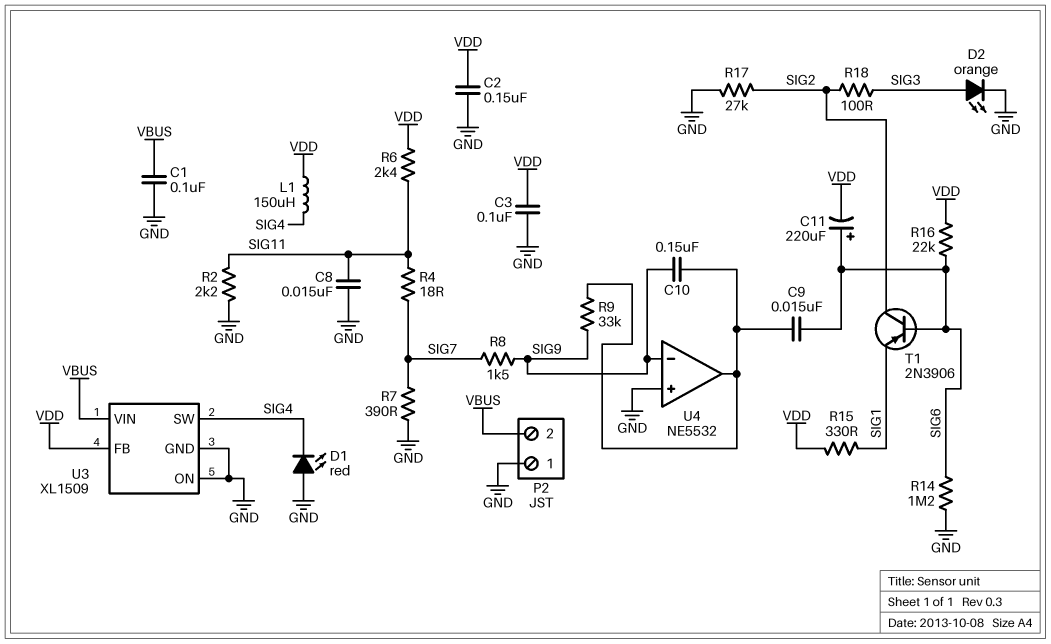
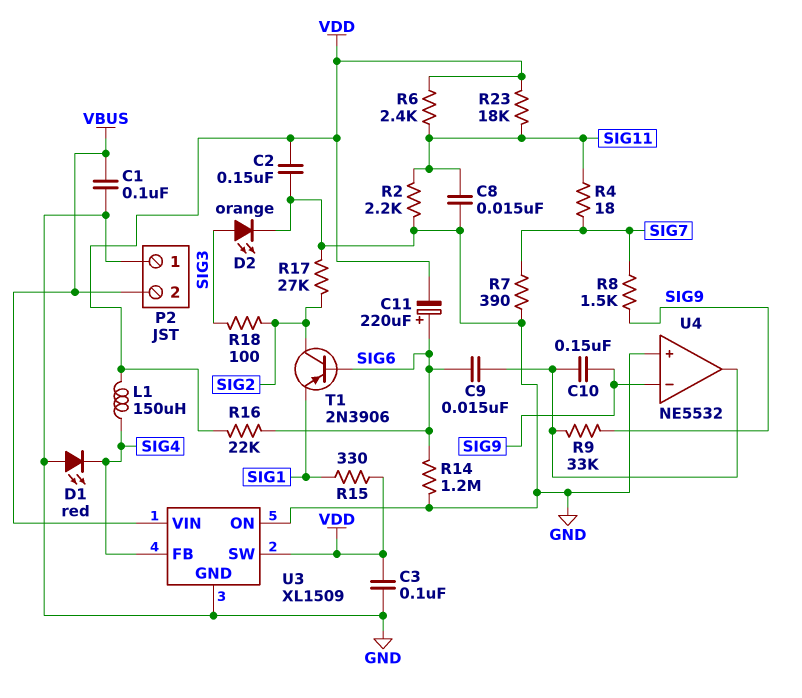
R23: none -> 18k (SIG11, VDD)
U3 pin FB: VDD -> SIG4
U3 pin SW: SIG4 -> VDD

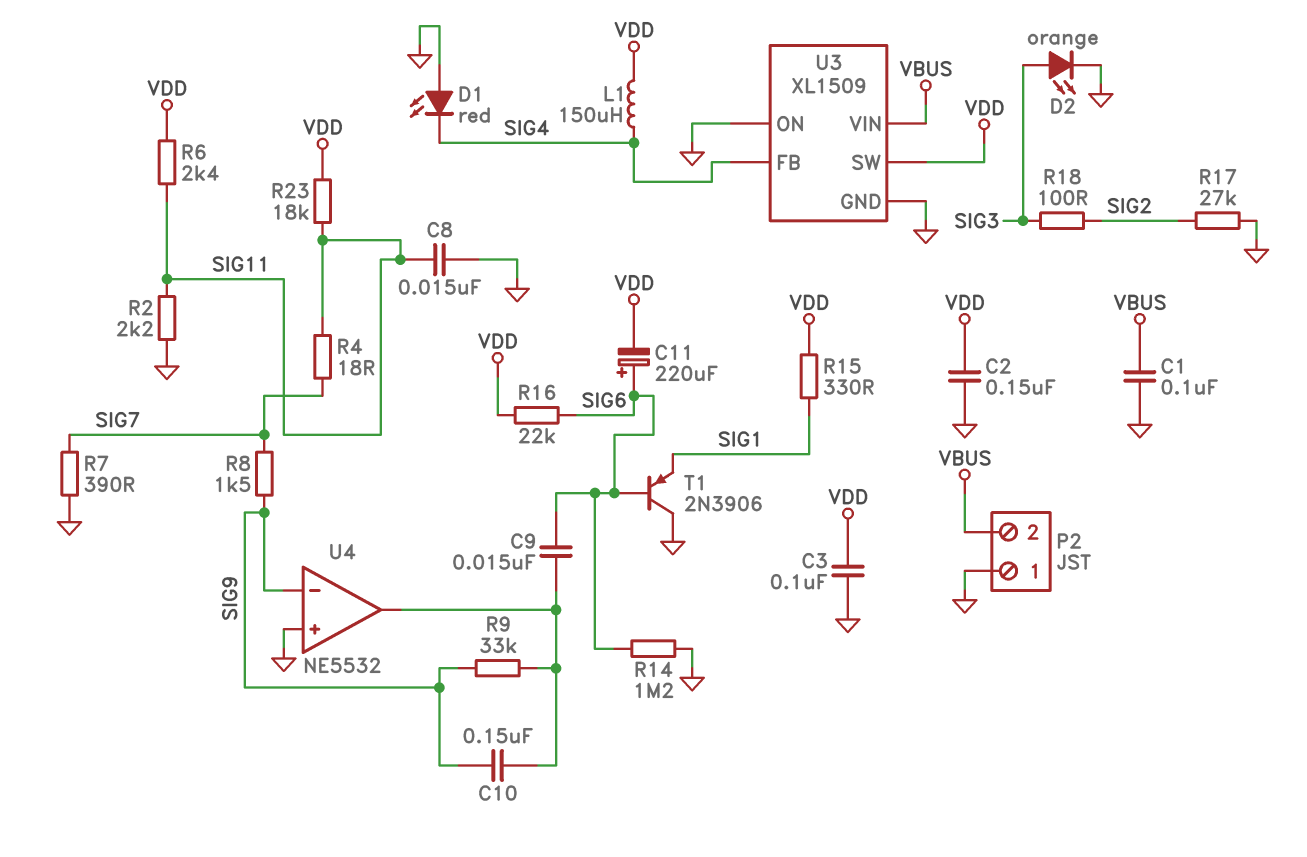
T1: PNP 2N3906 (B SIG6, C SIG2, E SIG1) -> PNP 2N3906 (B SIG6, C GND, E SIG1)

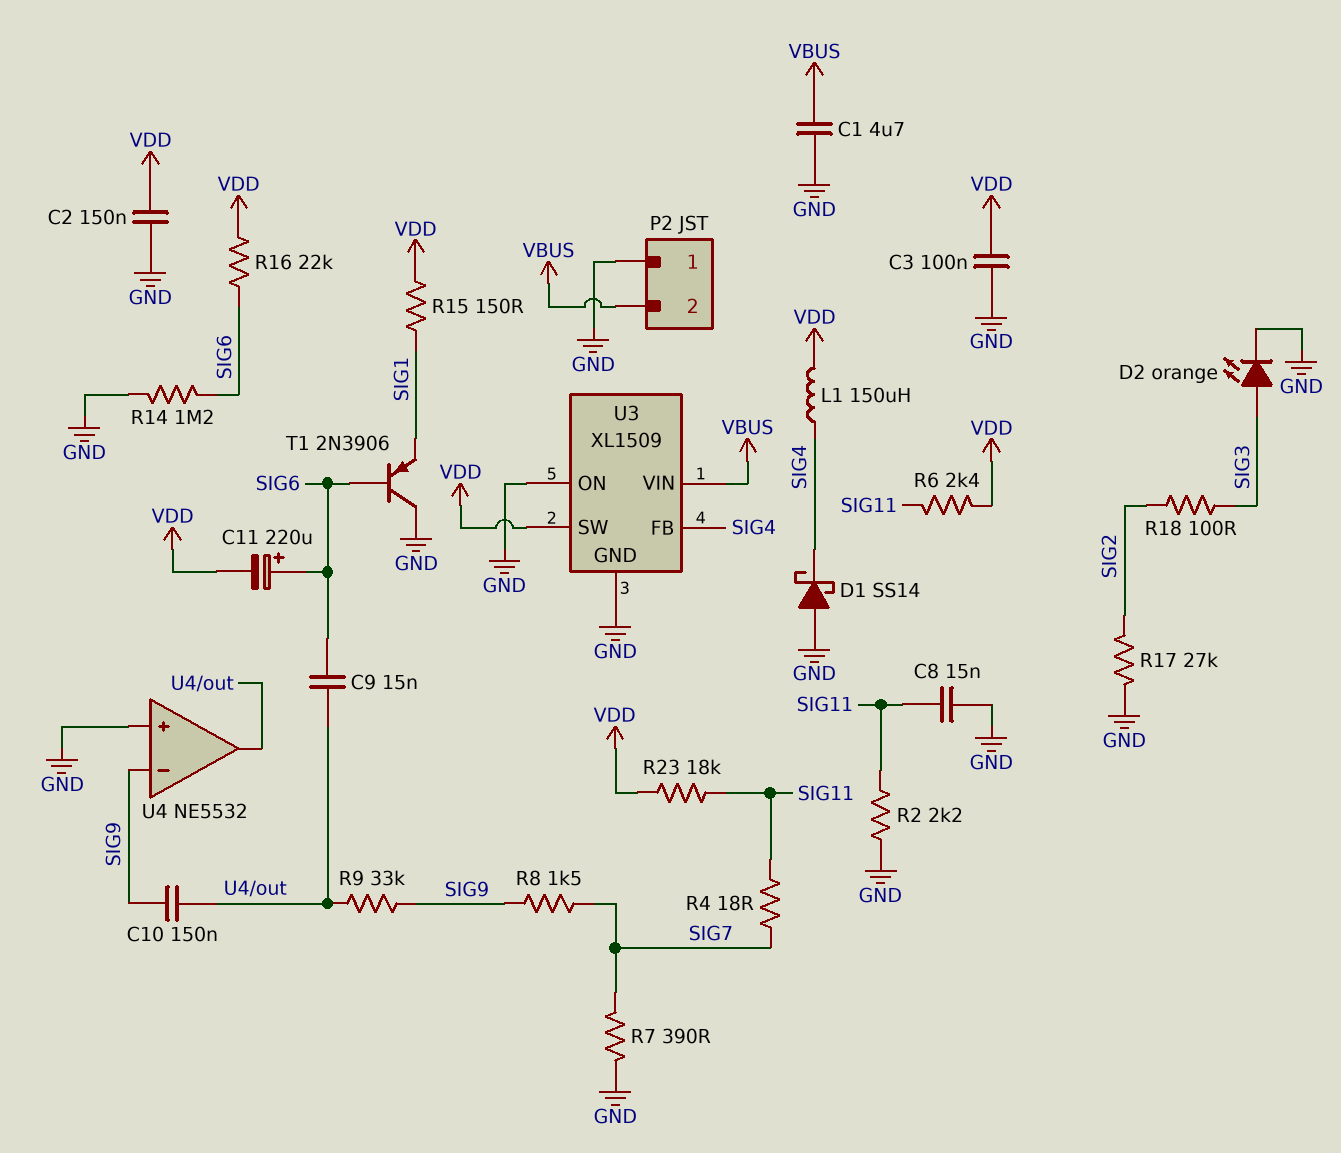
C1: 100nF (GND, VBUS) -> 4.7uF (GND, VBUS)
D1: LED red (A GND, K SIG4) -> schottky SS14 (A GND, K SIG4)
R15: 330 (SIG1, VDD) -> 150 (SIG1, VDD)

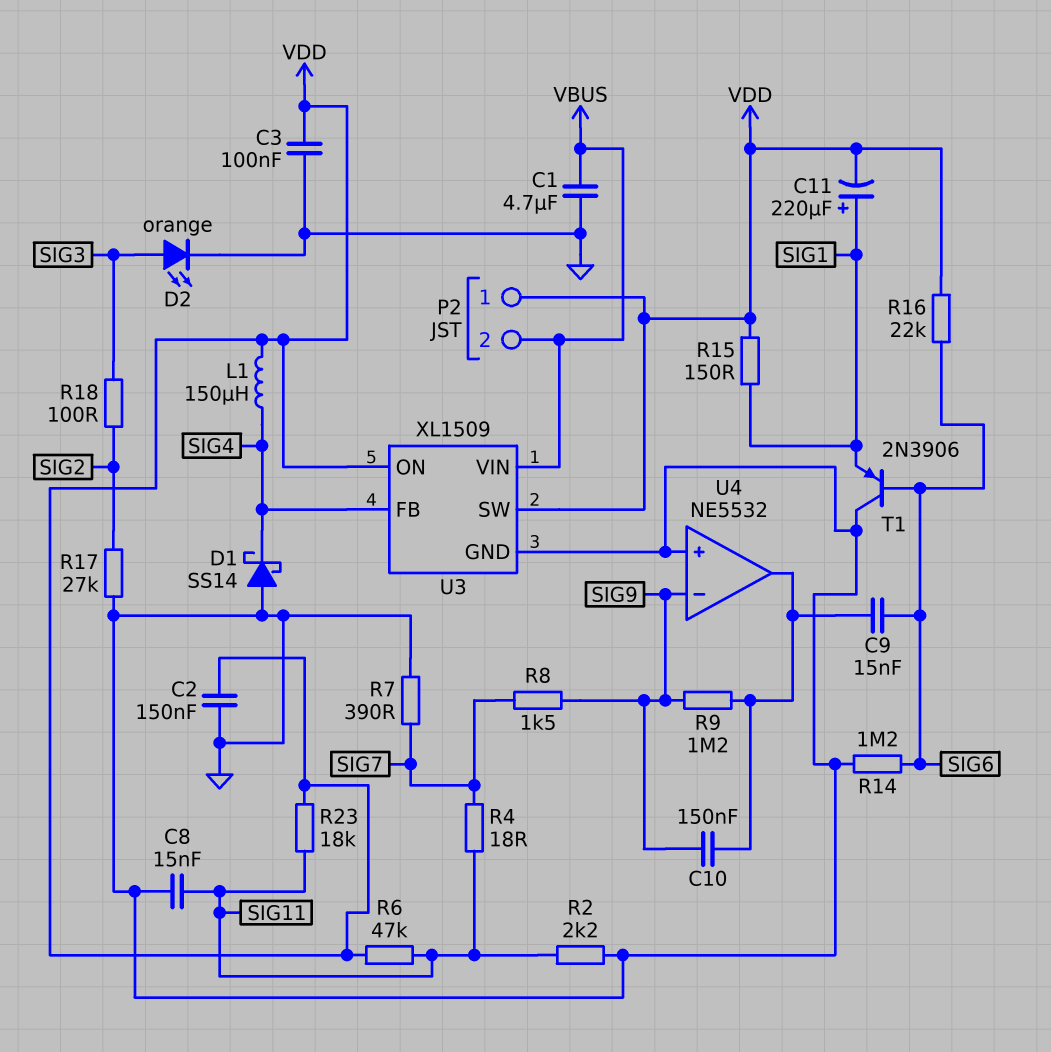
C11: 220uF (plus SIG6, minus VDD) -> 220uF (plus SIG1, minus VDD)
P2 pin 1: GND -> VDD
R6: 2.4k (SIG11, VDD) -> 47k (SIG11, VDD)
R9: 33k (SIG9, U4/out) -> 1.2M (SIG9, U4/out)
U3 pin ON: GND -> VDD

